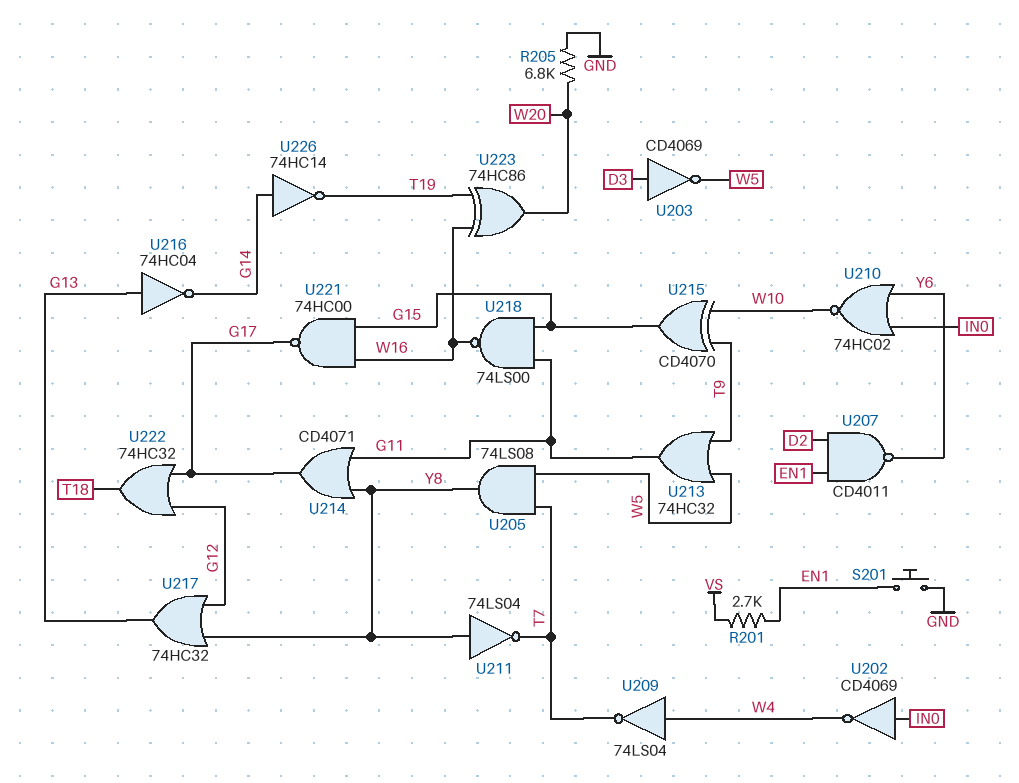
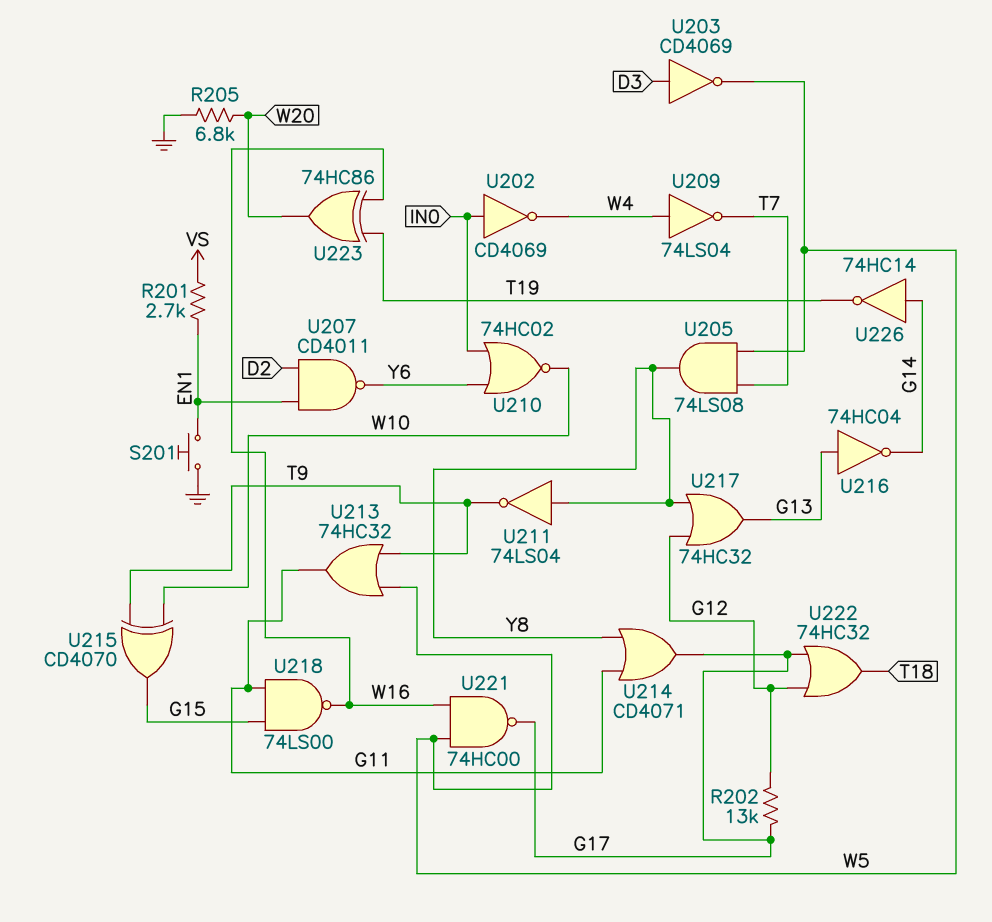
R202: none -> 13k (G12, G17)
U211: NOT 74LS04 (in Y8, out T7) -> NOT 74LS04 (in Y8, out T9)
U221: NAND 74HC00 (in G15, in W16, out G17) -> NAND 74HC00 (in W5, in W16, out G17)

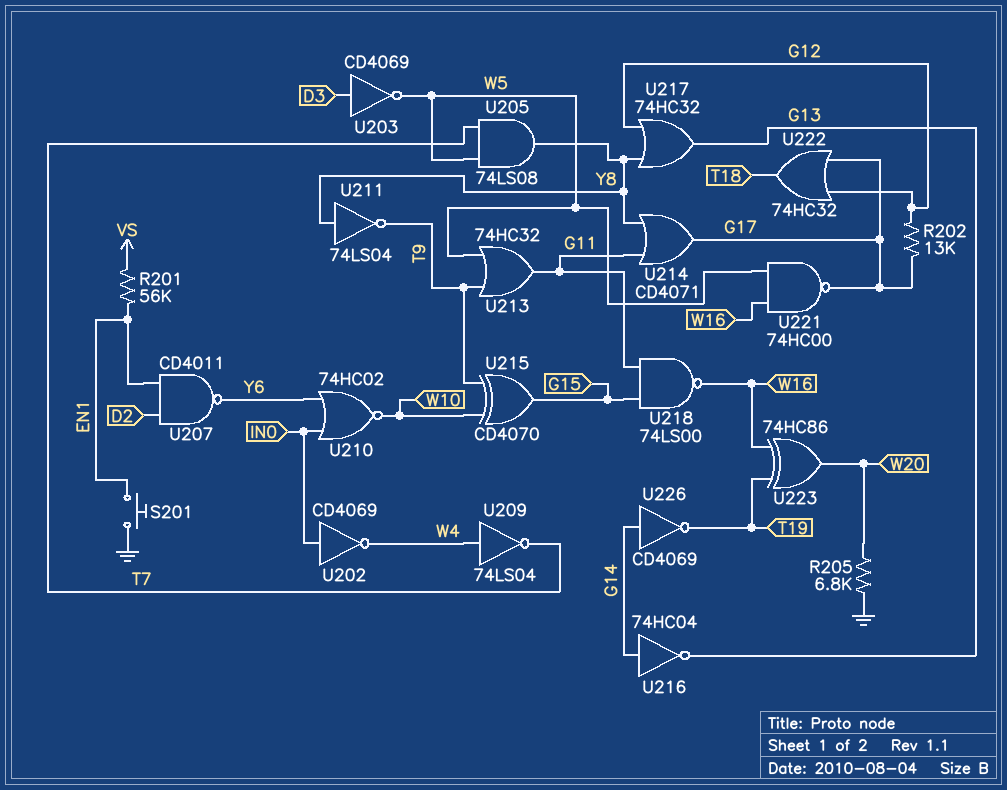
R201: 2.7k (EN1, VS) -> 56k (EN1, VS)
U216: NOT 74HC04 (in G13, out G14) -> NOT 74HC04 (in G14, out G13)
U226: NOT 74HC14 (in G14, out T19) -> NOT CD4069 (in G14, out T19)

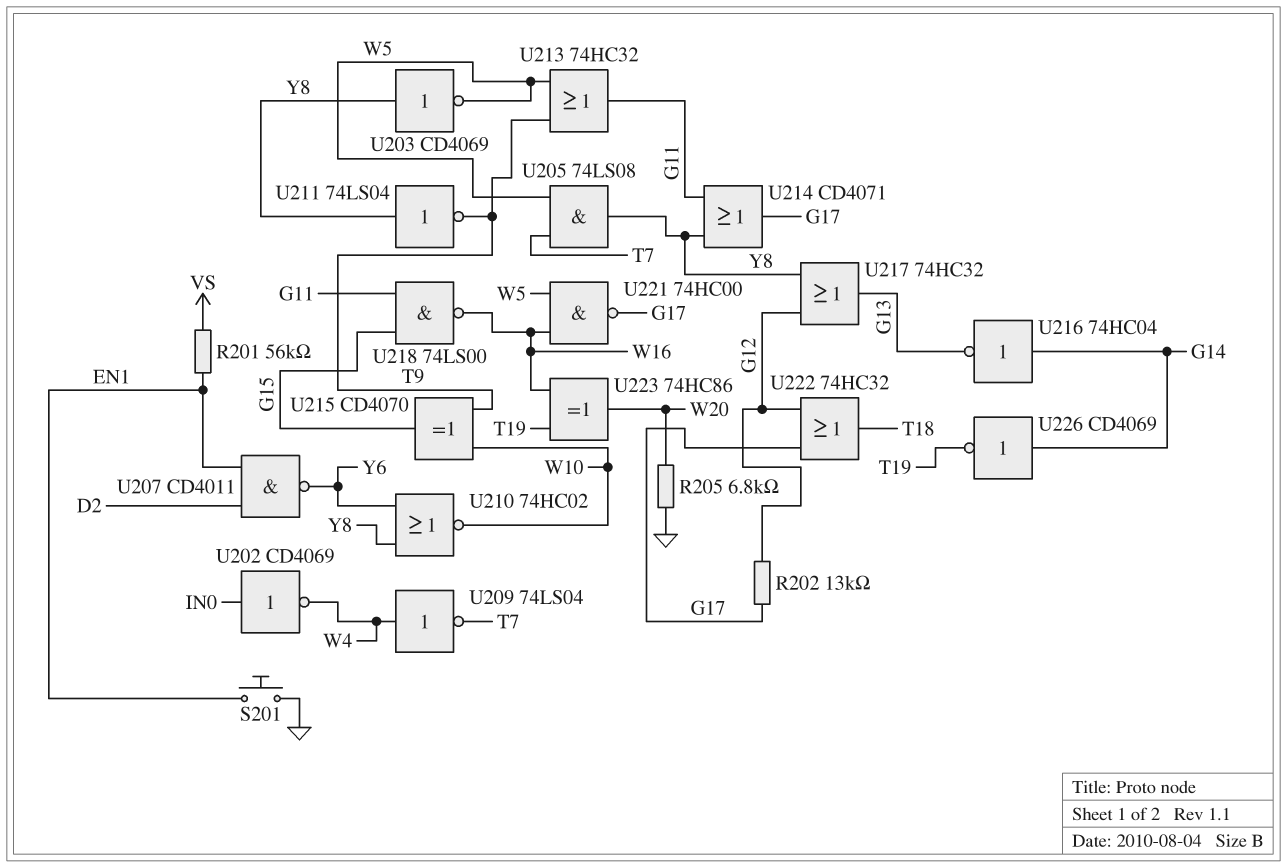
U203: NOT CD4069 (in D3, out W5) -> NOT CD4069 (in Y8, out W5)
U210: NOR 74HC02 (in IN0, in Y6, out W10) -> NOR 74HC02 (in Y6, in Y8, out W10)

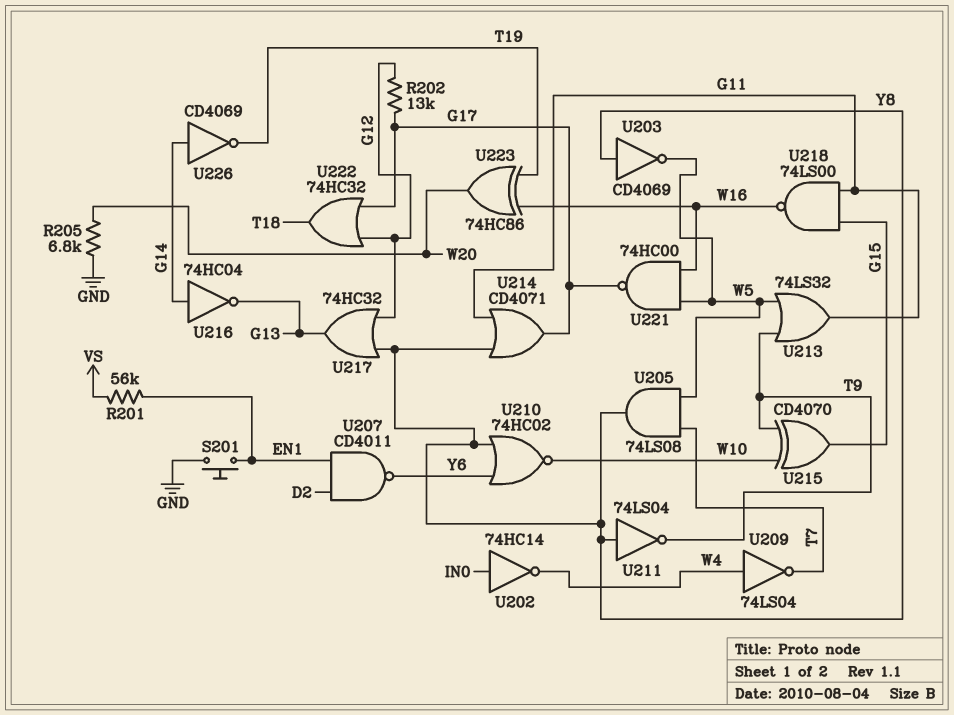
U202: NOT CD4069 (in IN0, out W4) -> NOT 74HC14 (in IN0, out W4)
U213: OR 74HC32 (in T9, in W5, out G11) -> OR 74LS32 (in T9, in W5, out G11)

